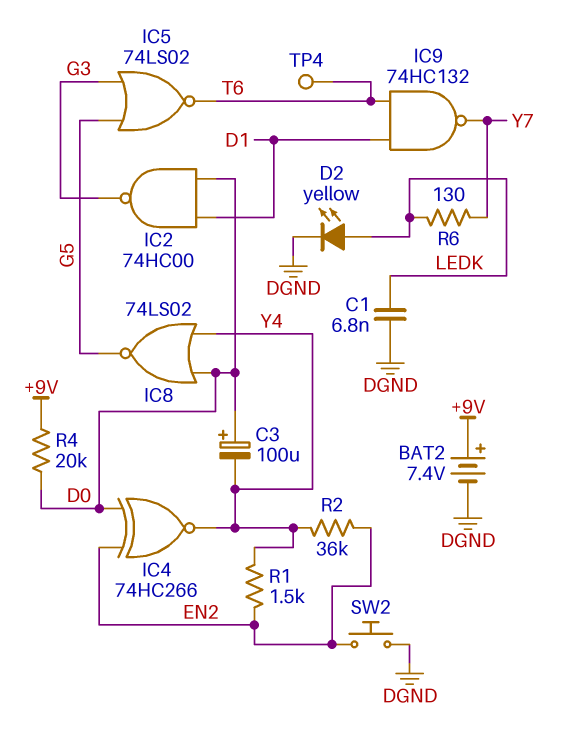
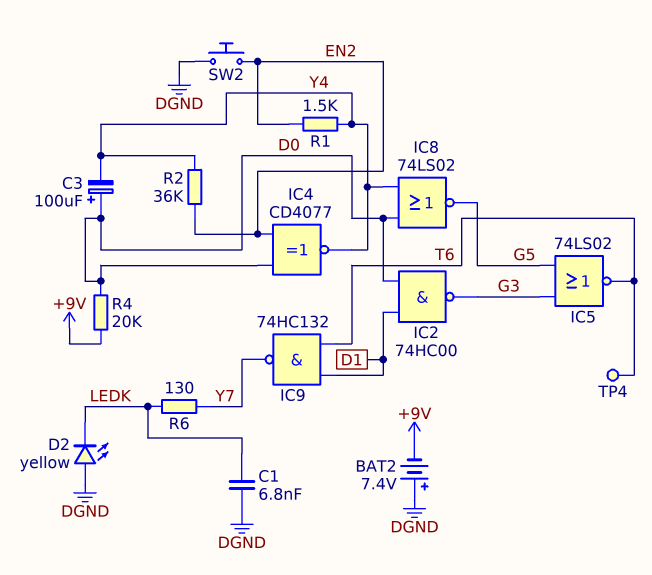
BAT2: 7.4V (plus +9V, minus DGND) -> 7.4V (plus DGND, minus +9V)
D2: LED yellow (A LEDK, K DGND) -> LED yellow (A DGND, K LEDK)
IC4: XNOR 74HC266 (in D0, in EN2, out Y4) -> XNOR CD4077 (in D0, in EN2, out Y4)

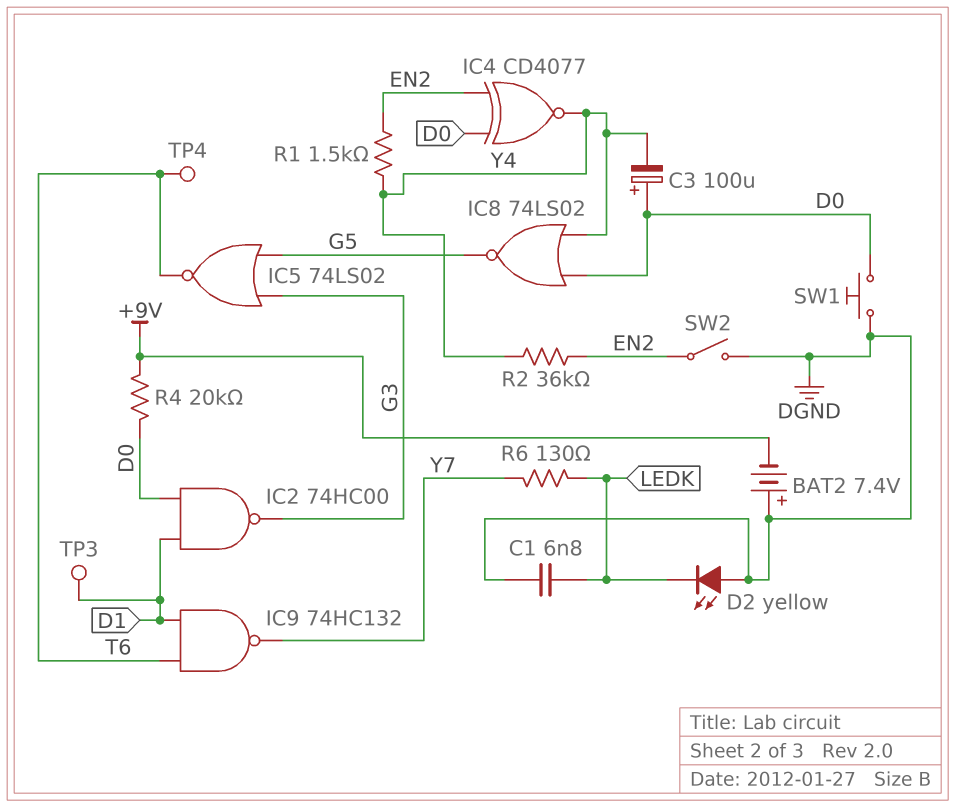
SW1: none -> button (D0, DGND)
SW2: button (DGND, EN2) -> switch (DGND, EN2)
TP3: none -> test point (D1)

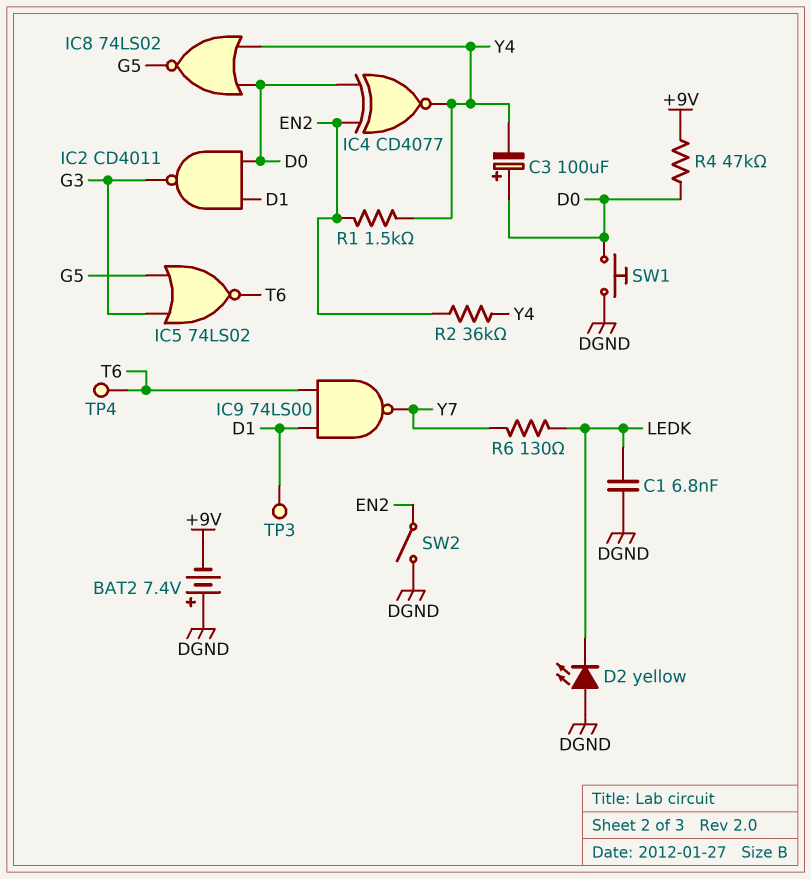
IC2: NAND 74HC00 (in D0, in D1, out G3) -> NAND CD4011 (in D0, in D1, out G3)
IC9: NAND 74HC132 (in D1, in T6, out Y7) -> NAND 74LS00 (in D1, in T6, out Y7)
R4: 20k (+9V, D0) -> 47k (+9V, D0)

